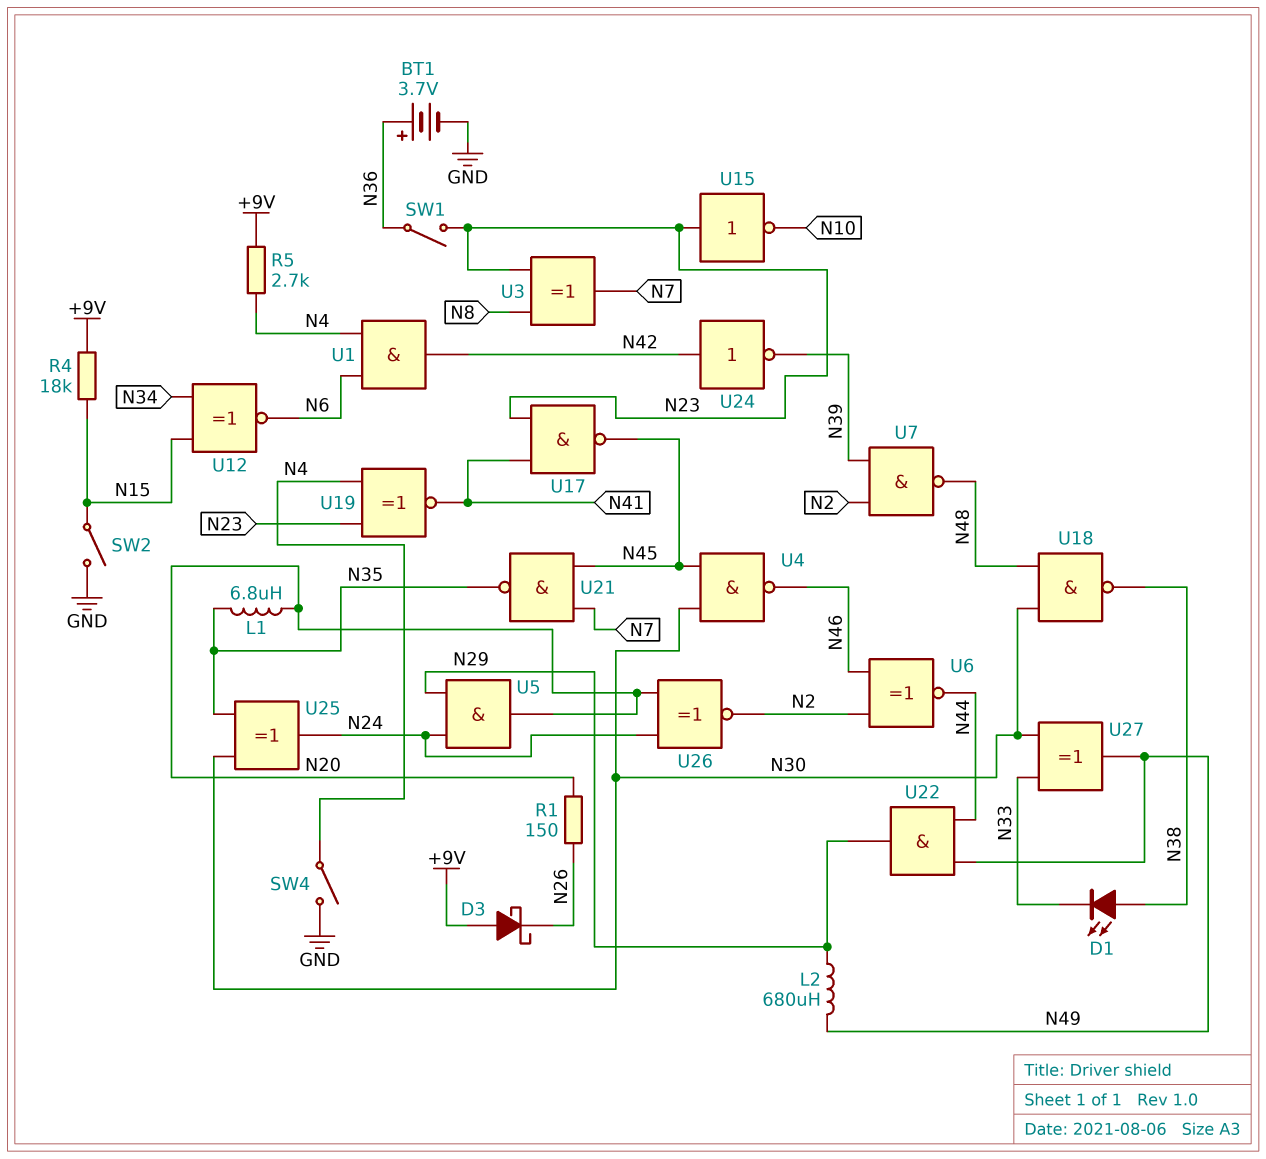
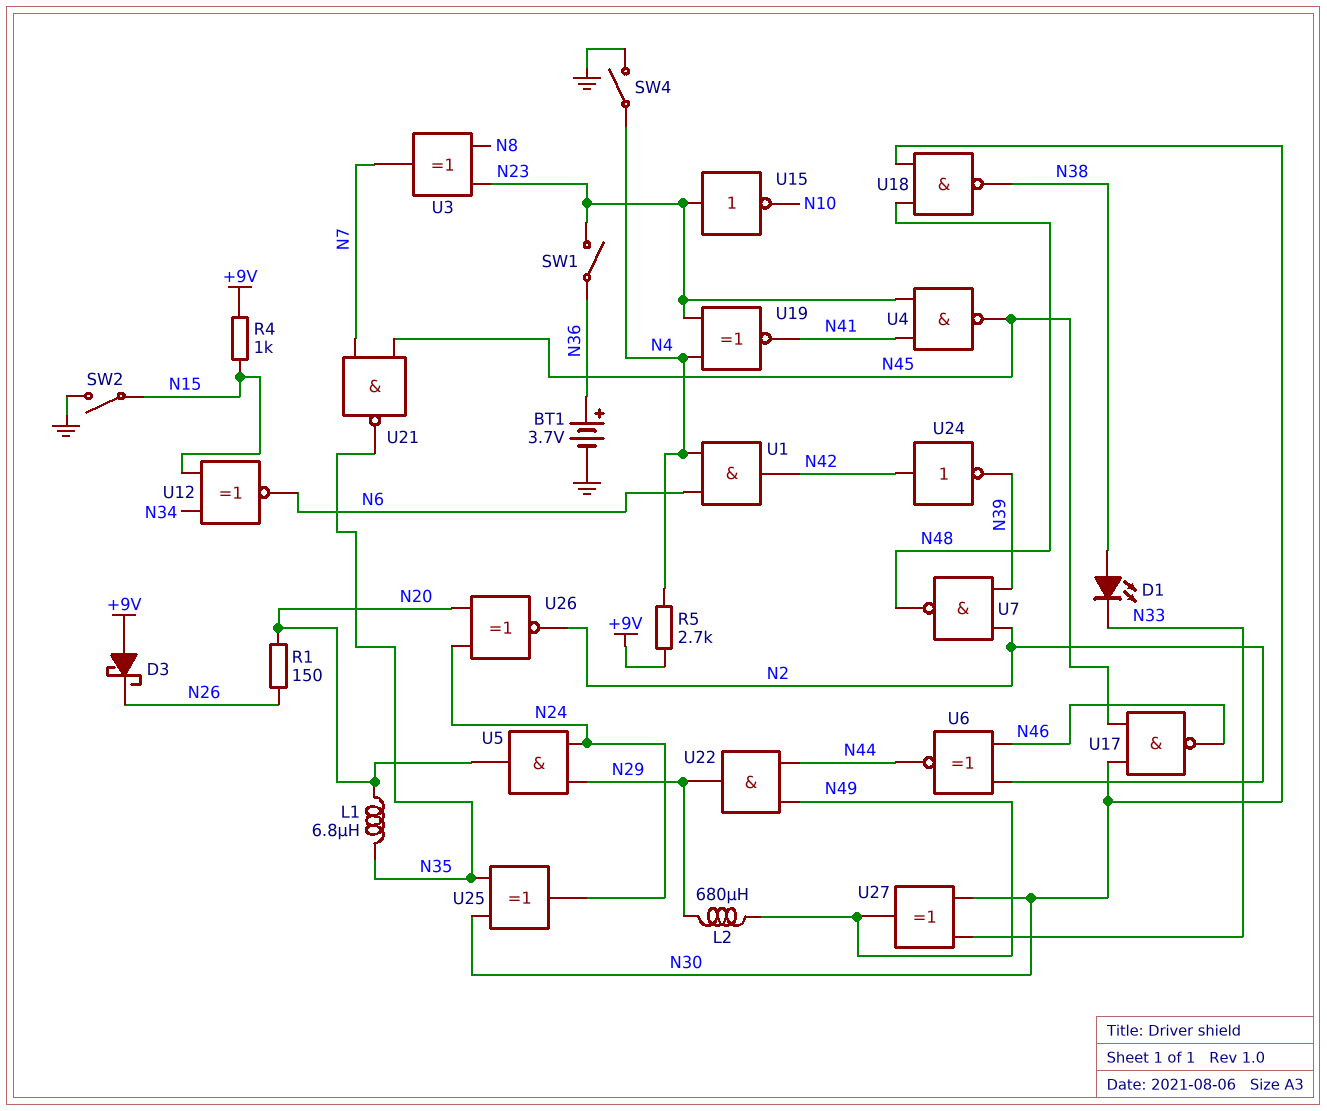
R4: 18k (+9V, N15) -> 1k (+9V, N15)
U4: NAND (in N30, in N45, out N46) -> NAND (in N23, in N41, out N45)
U17: NAND (in N23, in N41, out N45) -> NAND (in N30, in N45, out N46)

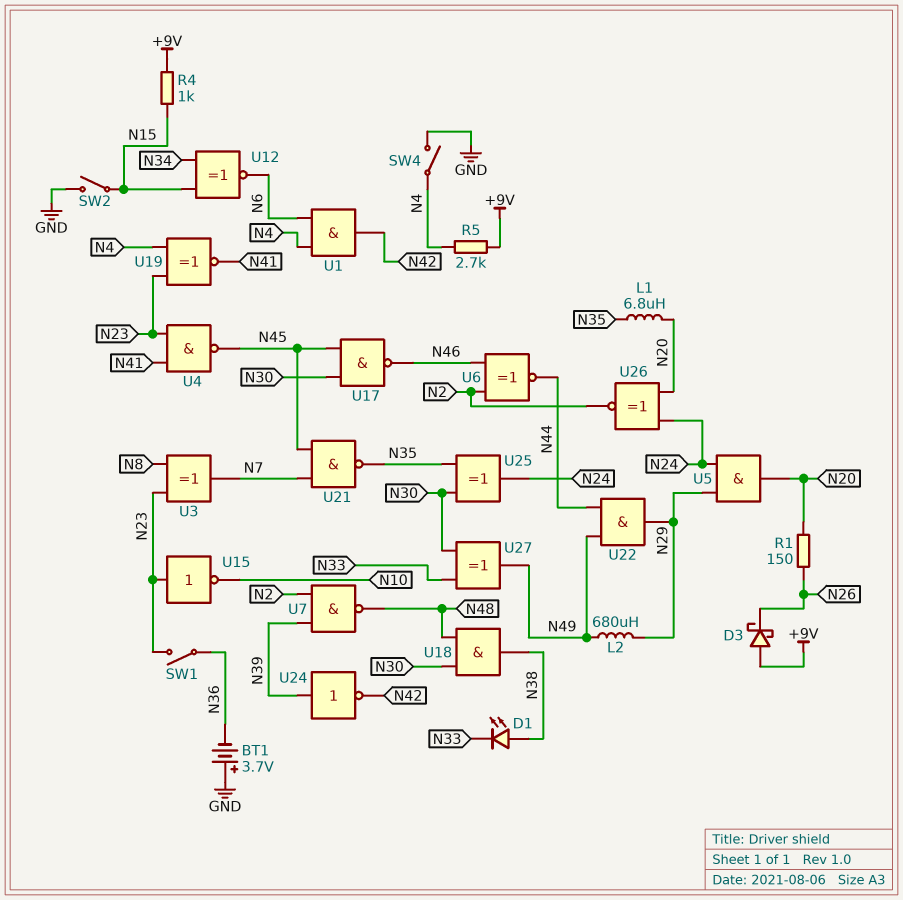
BT1: 3.7V (plus N36, minus GND) -> 3.7V (plus GND, minus N36)
U18: NAND (in N30, in N48, out N38) -> AND (in N30, in N48, out N38)
U24: NOT (in N42, out N39) -> NOT (in N39, out N42)

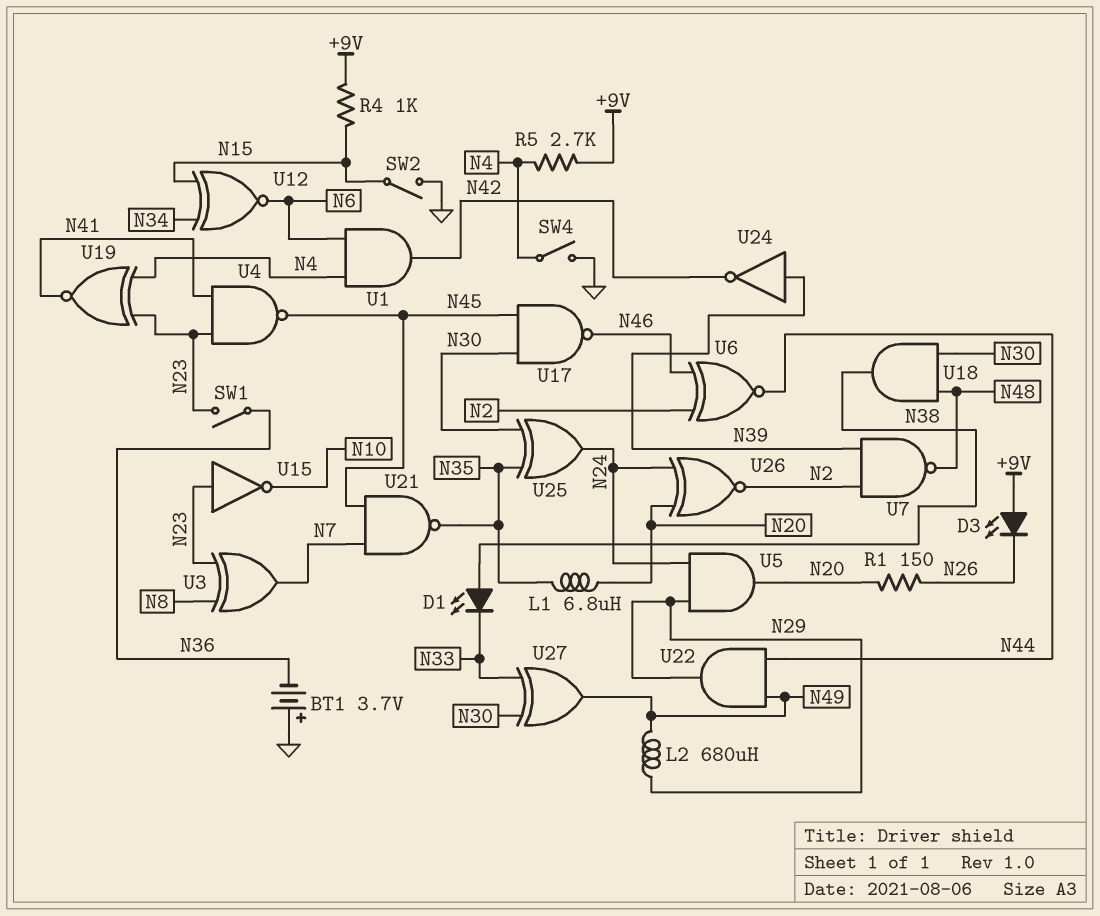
D3: schottky (A +9V, K N26) -> LED (A +9V, K N26)

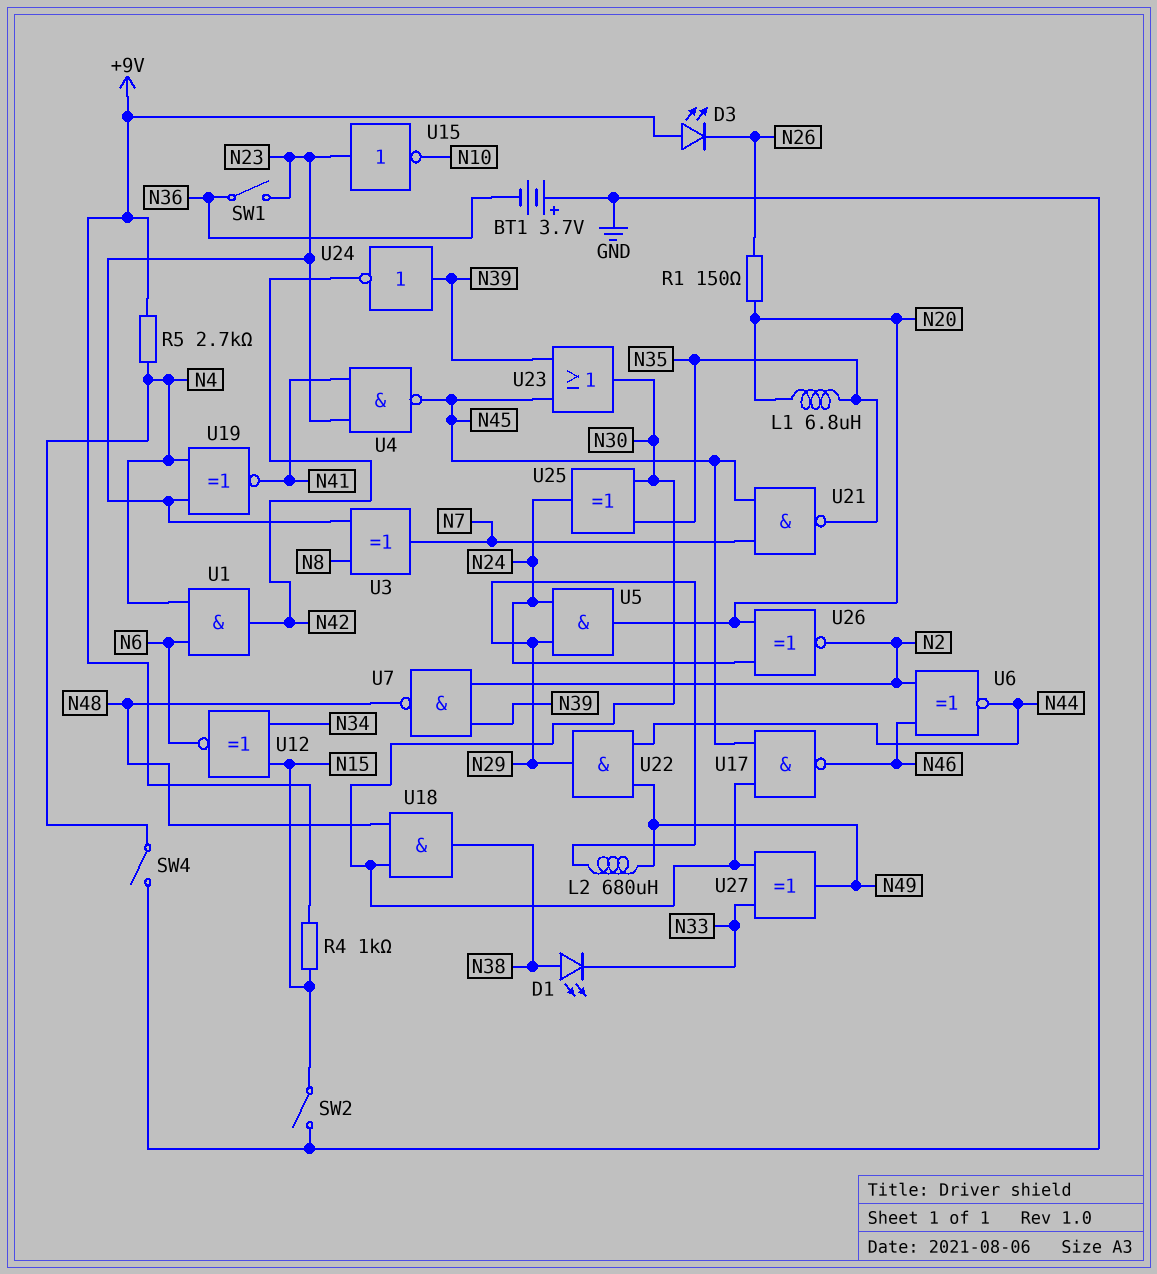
U23: none -> OR (in N39, in N45, out N30)

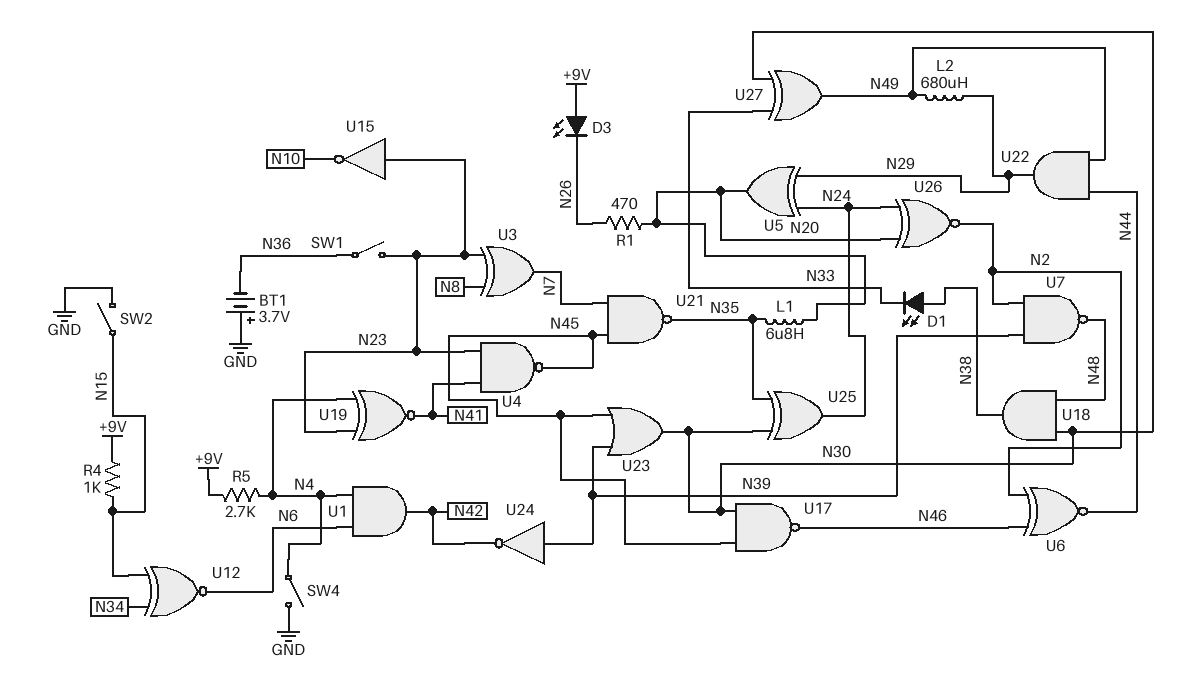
R1: 150 (N20, N26) -> 470 (N20, N26)
U5: AND (in N24, in N29, out N20) -> XOR (in N24, in N29, out N20)

